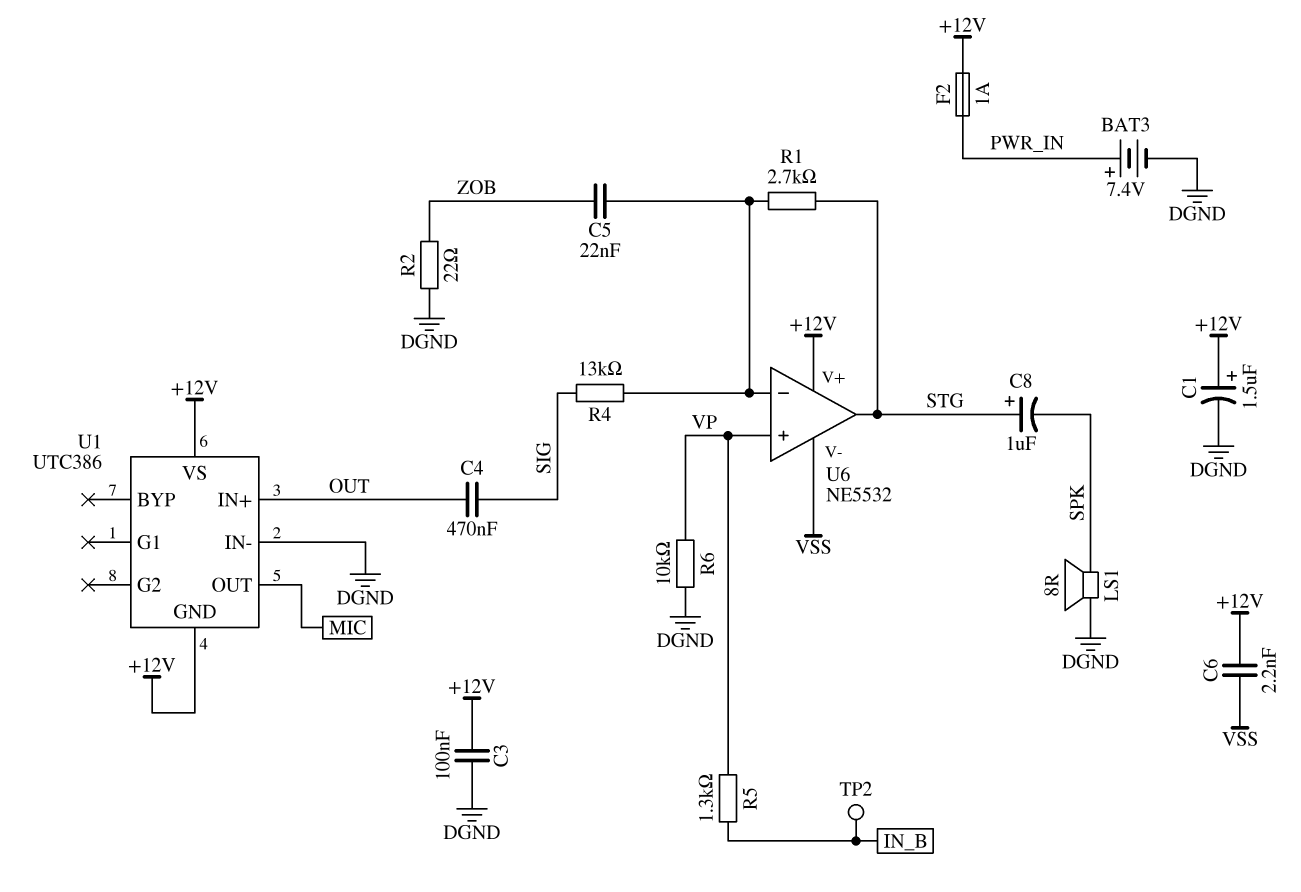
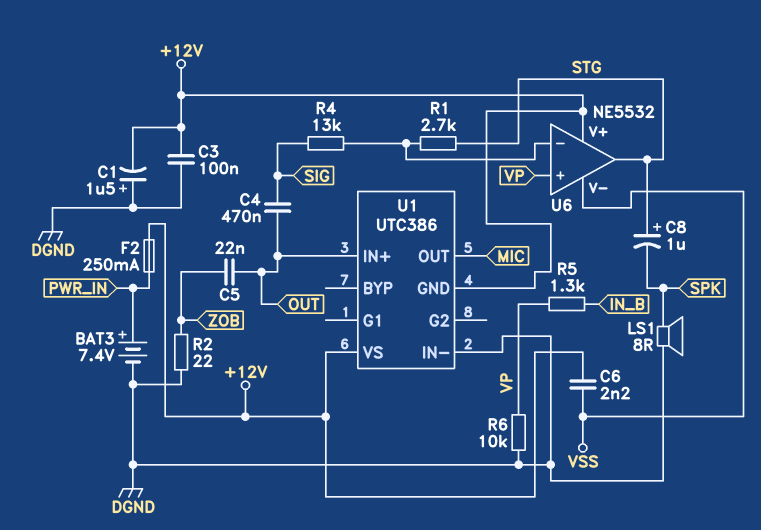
C1: 1.5uF (plus +12V, minus DGND) -> 1.5uF (plus DGND, minus +12V)
C5: 22nF (U6/in-, ZOB) -> 22nF (OUT, ZOB)
F2: 1A (+12V, PWR_IN) -> 250mA (+12V, PWR_IN)
TP2: test point (IN_B) -> none

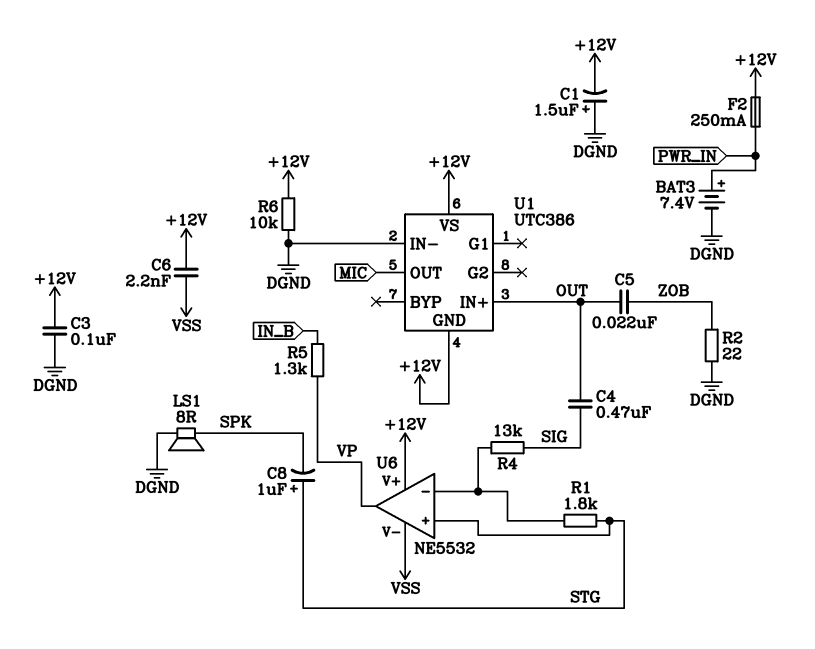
R1: 2.7k (STG, U6/in-) -> 1.8k (STG, U6/in-)
R6: 10k (DGND, VP) -> 10k (+12V, DGND)
U6 pin in+: VP -> STG
U6 pin out: STG -> VP

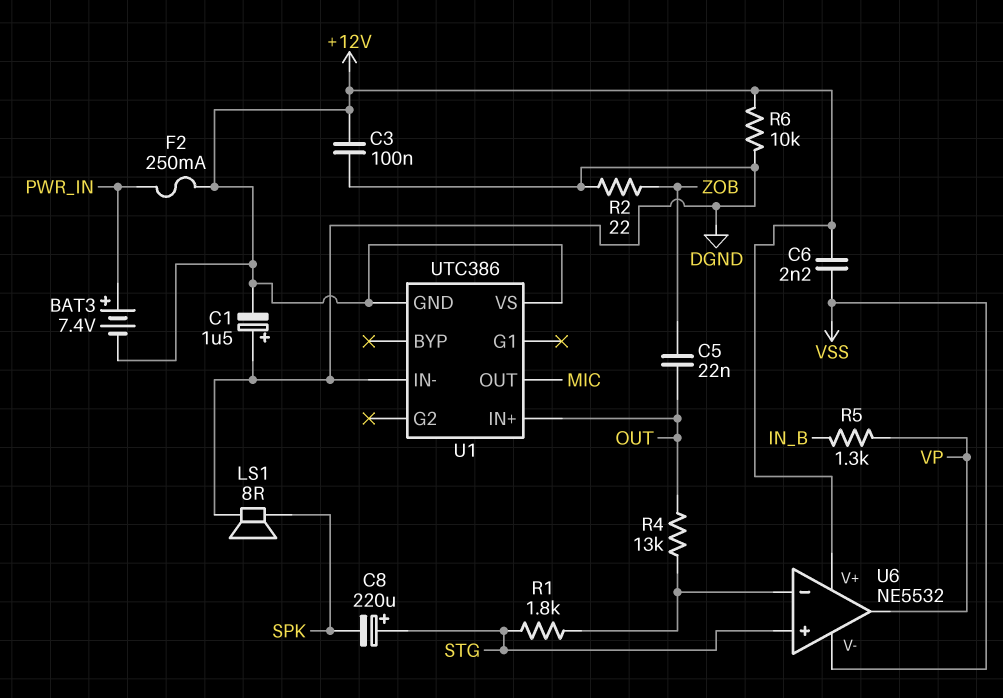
BAT3: 7.4V (plus PWR_IN, minus DGND) -> 7.4V (plus PWR_IN, minus +12V)
C4: 470nF (OUT, SIG) -> none
C8: 1uF (plus STG, minus SPK) -> 220uF (plus STG, minus SPK)
R4: 13k (SIG, U6/in-) -> 13k (OUT, U6/in-)

